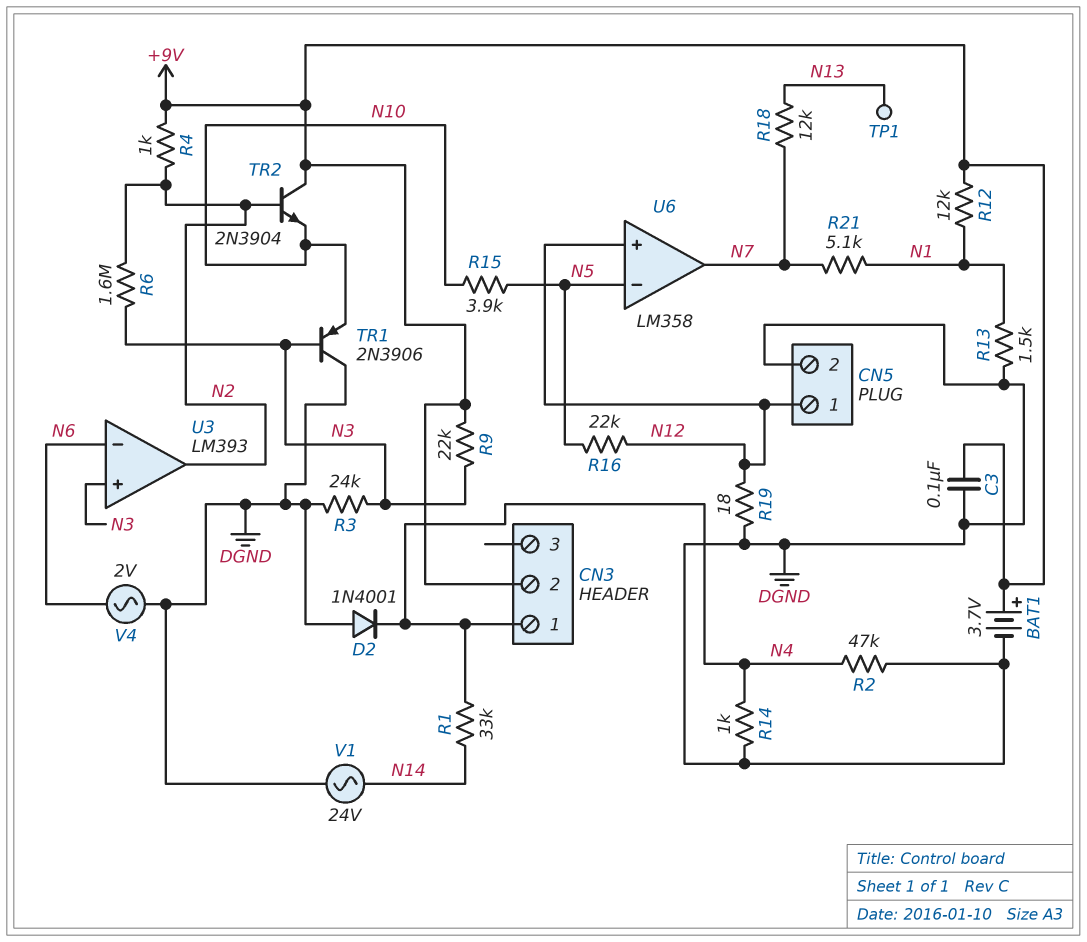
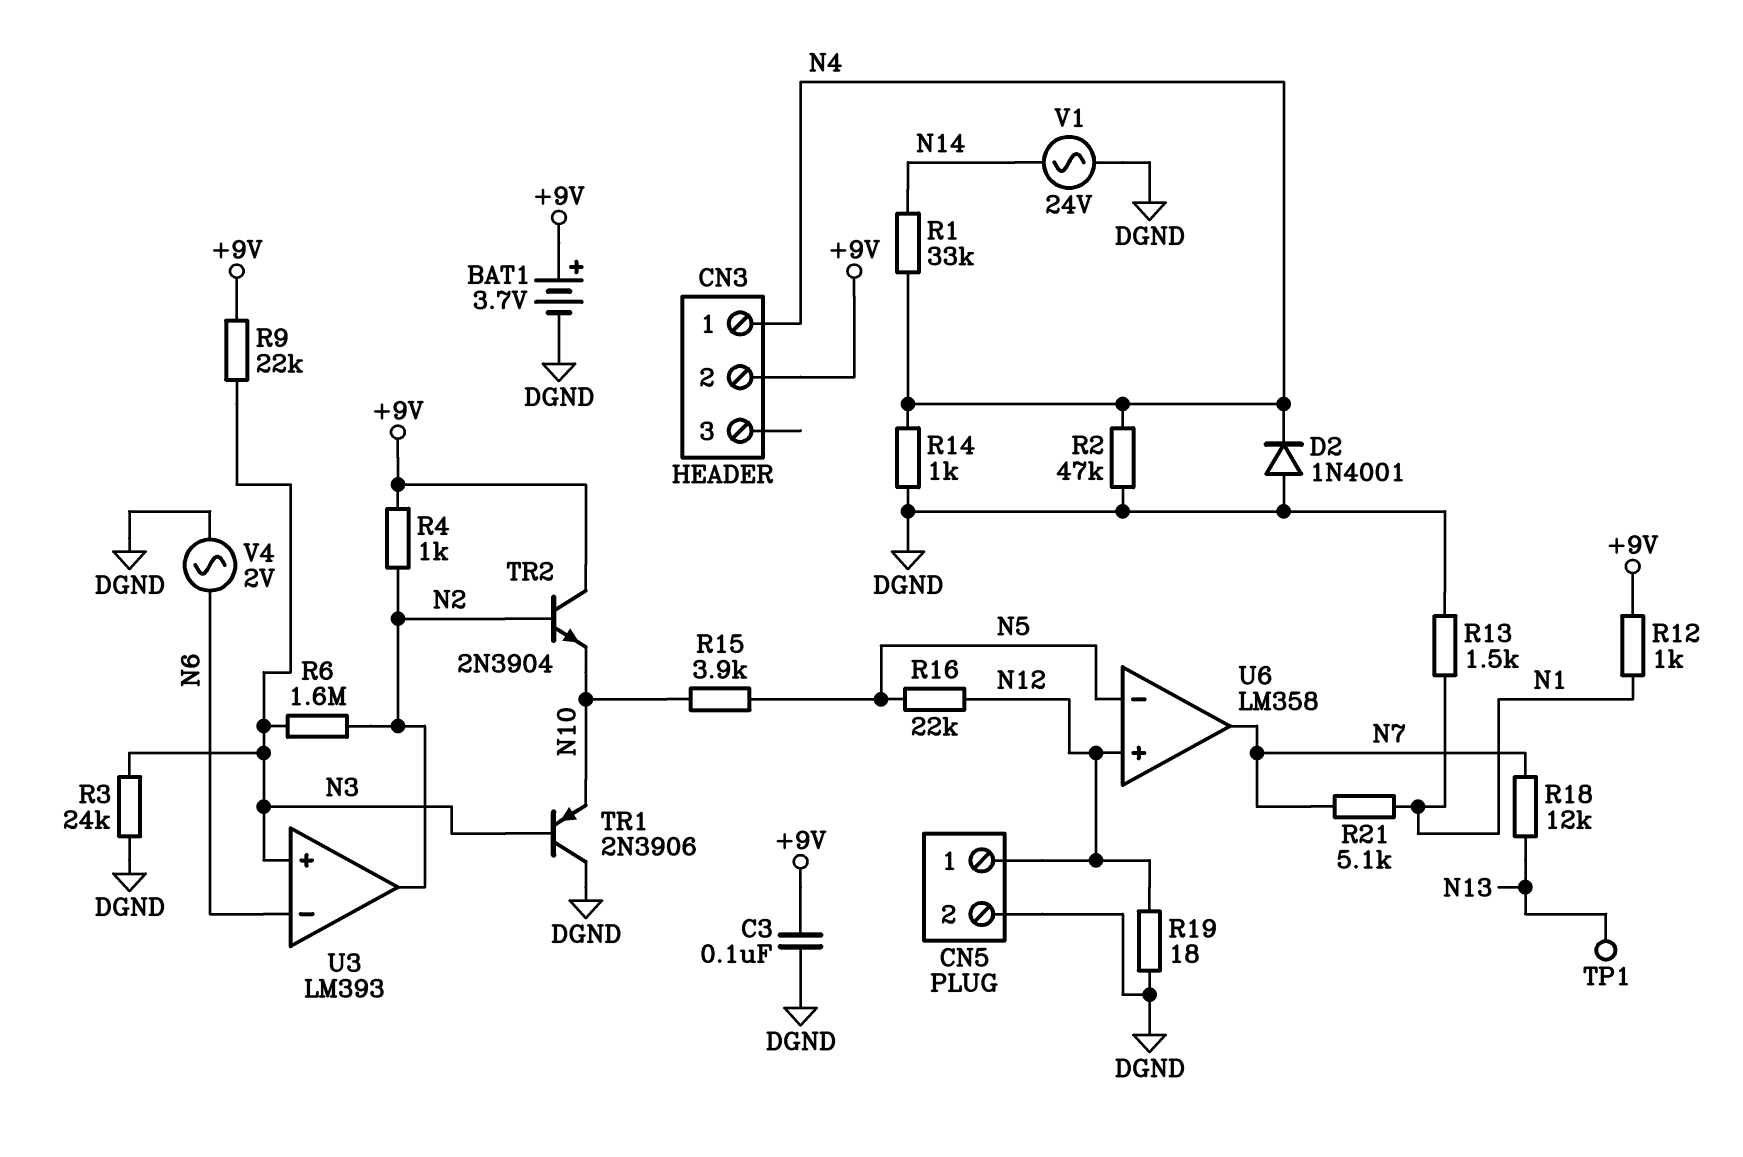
R12: 12k (+9V, N1) -> 1k (+9V, N1)

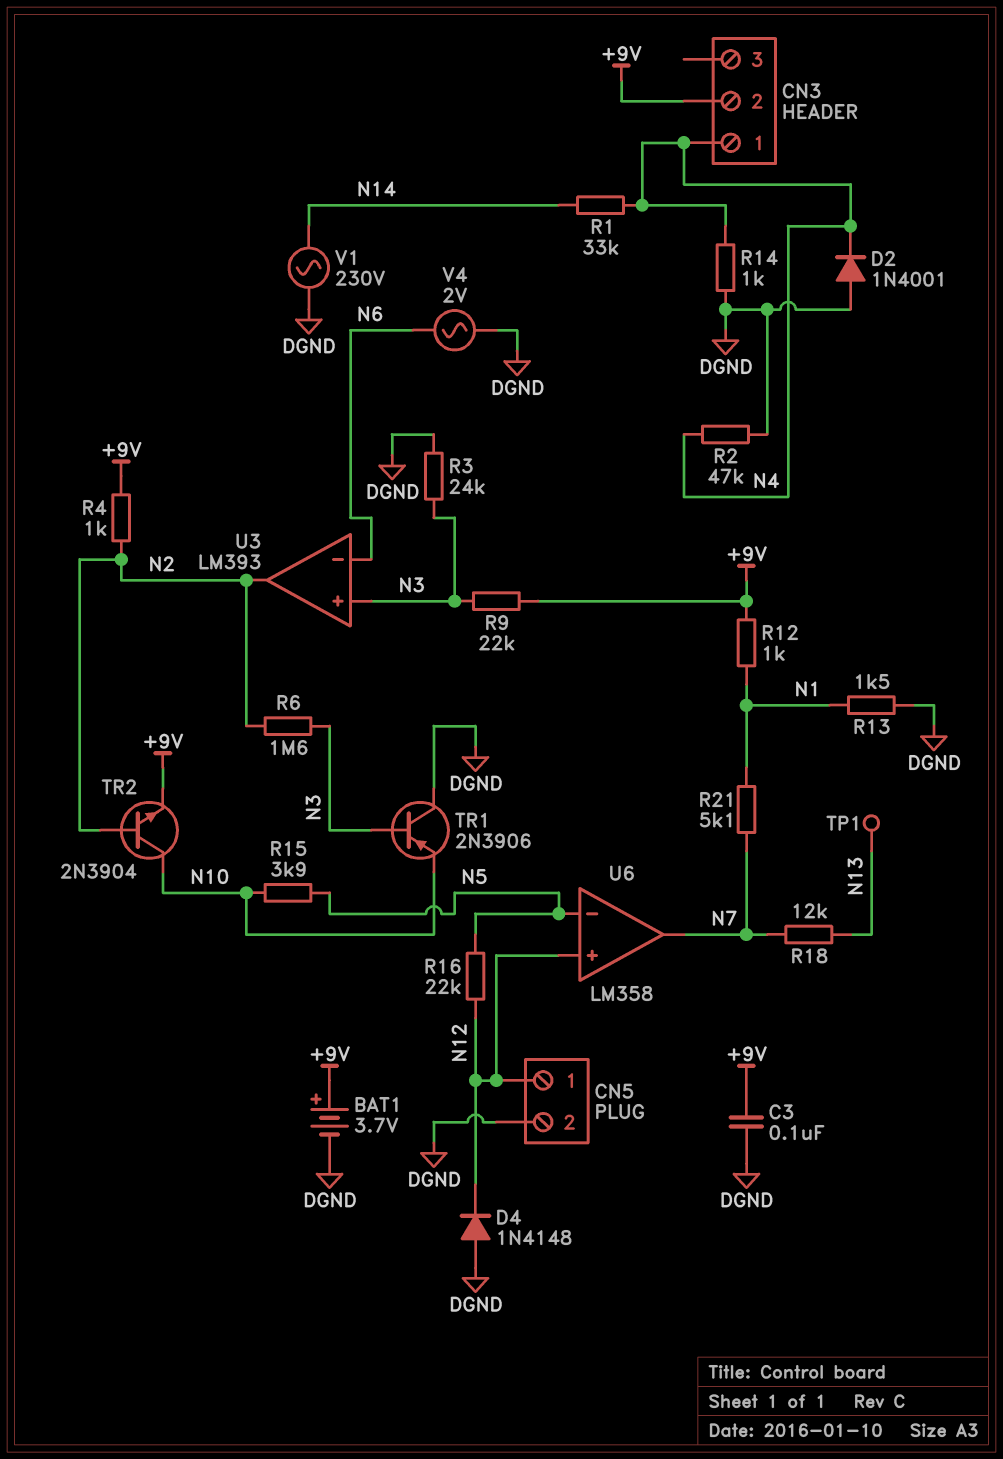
D4: none -> diode 1N4148 (A DGND, K N12)
R19: 18 (DGND, N12) -> none
TR2: NPN 2N3904 (B N2, C +9V, E N10) -> NPN 2N3904 (B N2, C N10, E +9V)
V1: AC 24V (DGND, N14) -> AC 230V (DGND, N14)

